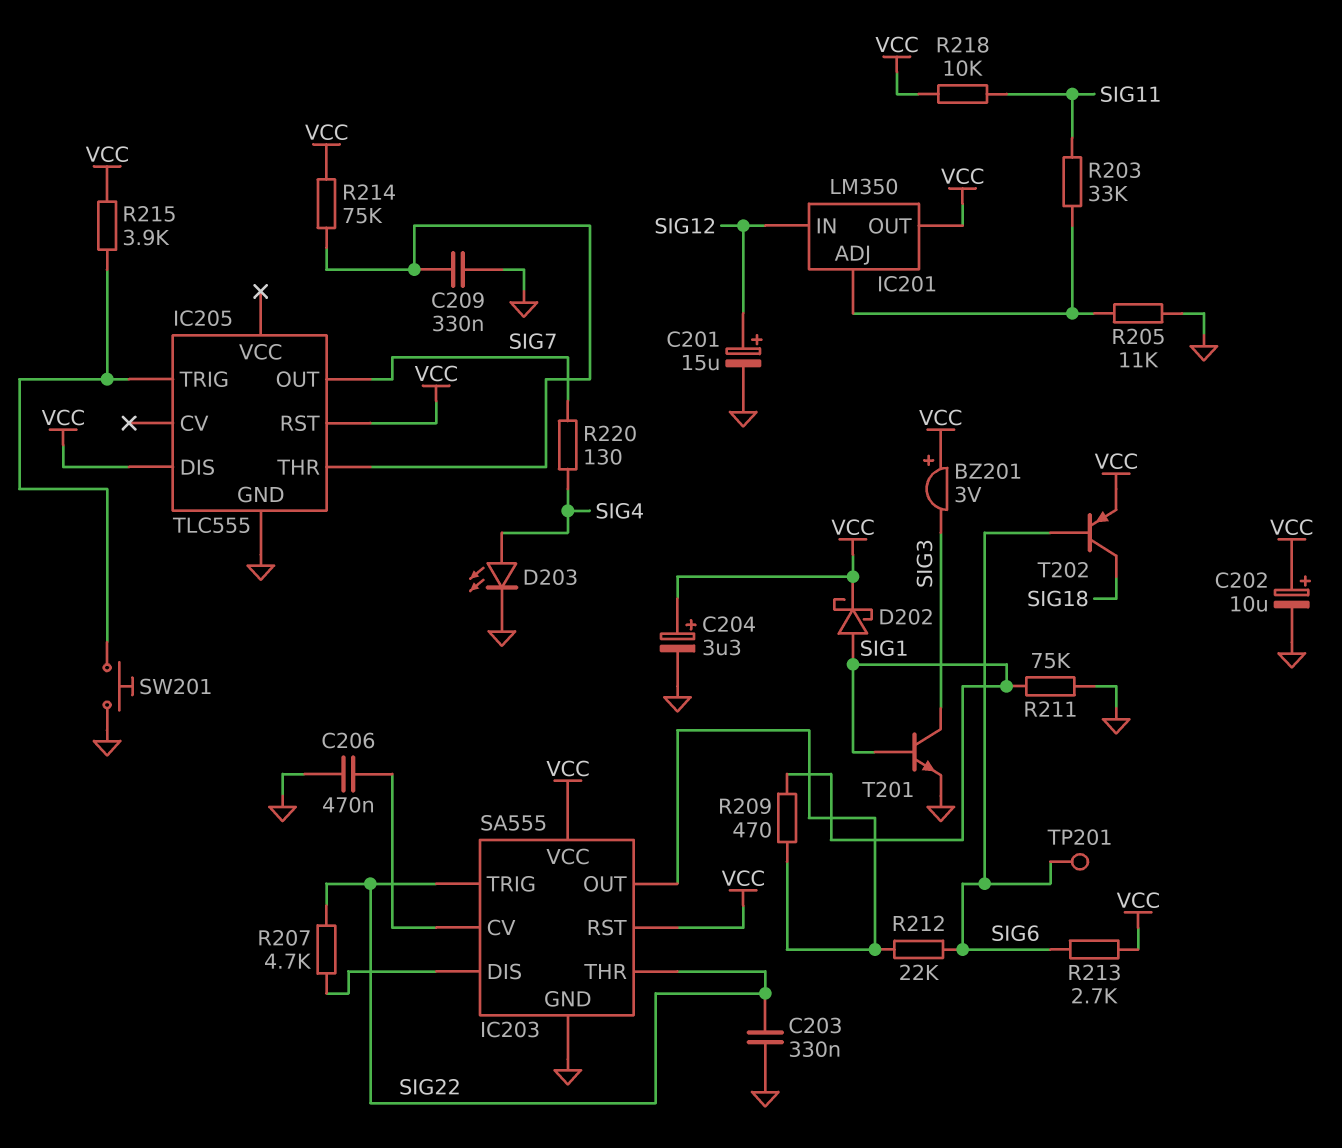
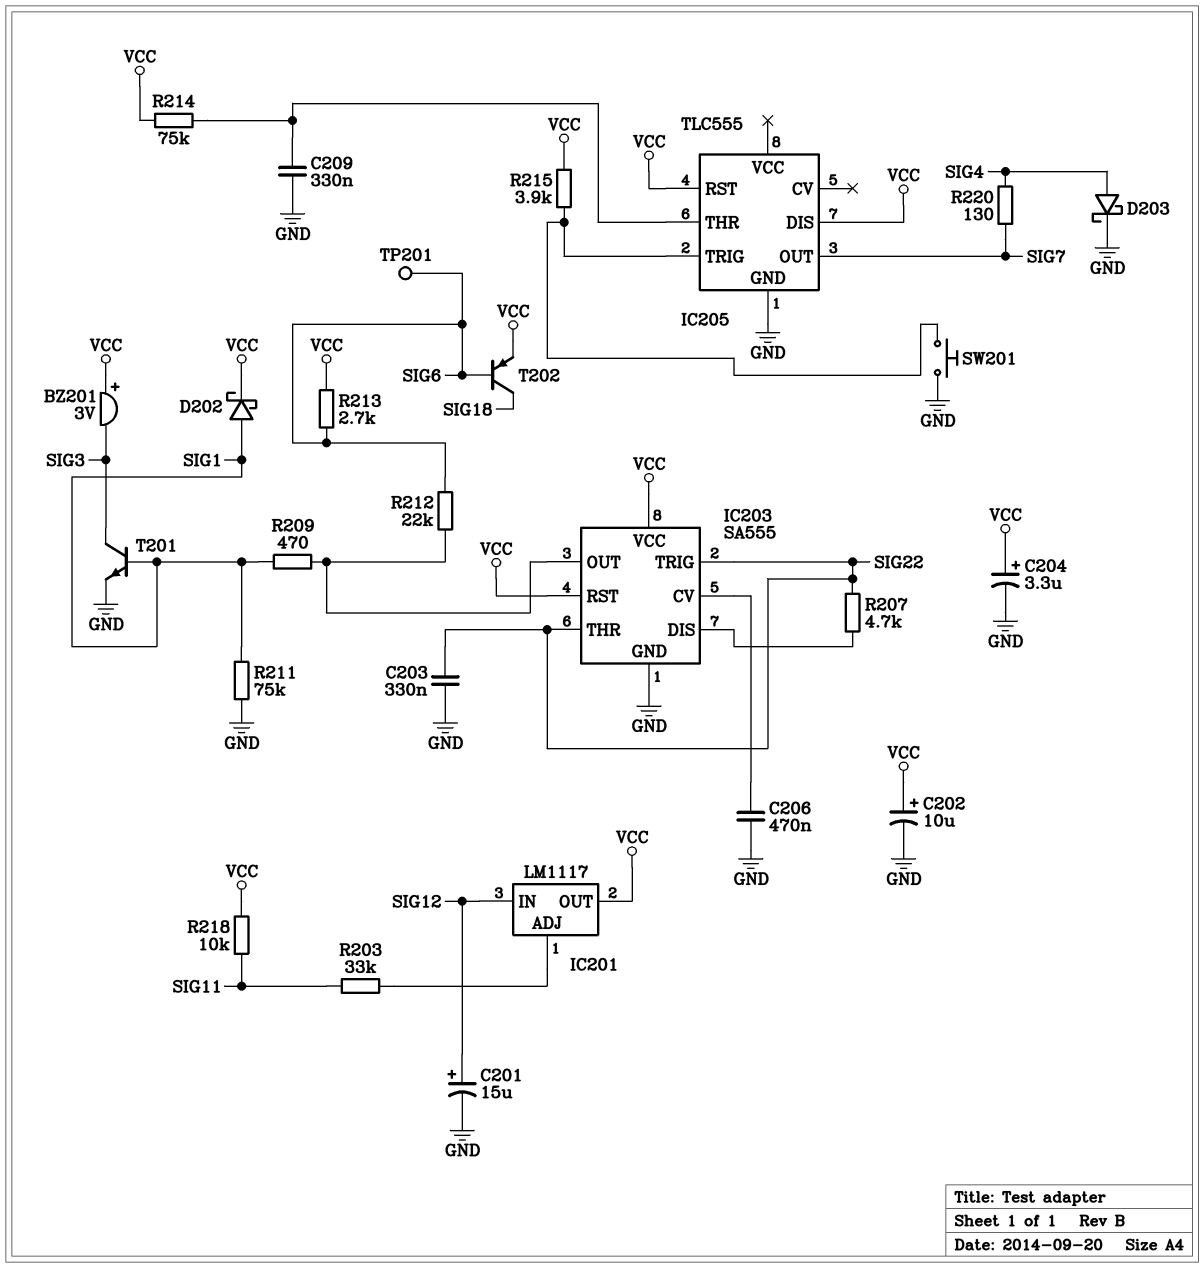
D203: LED (A SIG4, K GND) -> schottky (A SIG4, K GND)
IC201: LM350 -> LM1117
R205: 11k (GND, IC201/ADJ) -> none

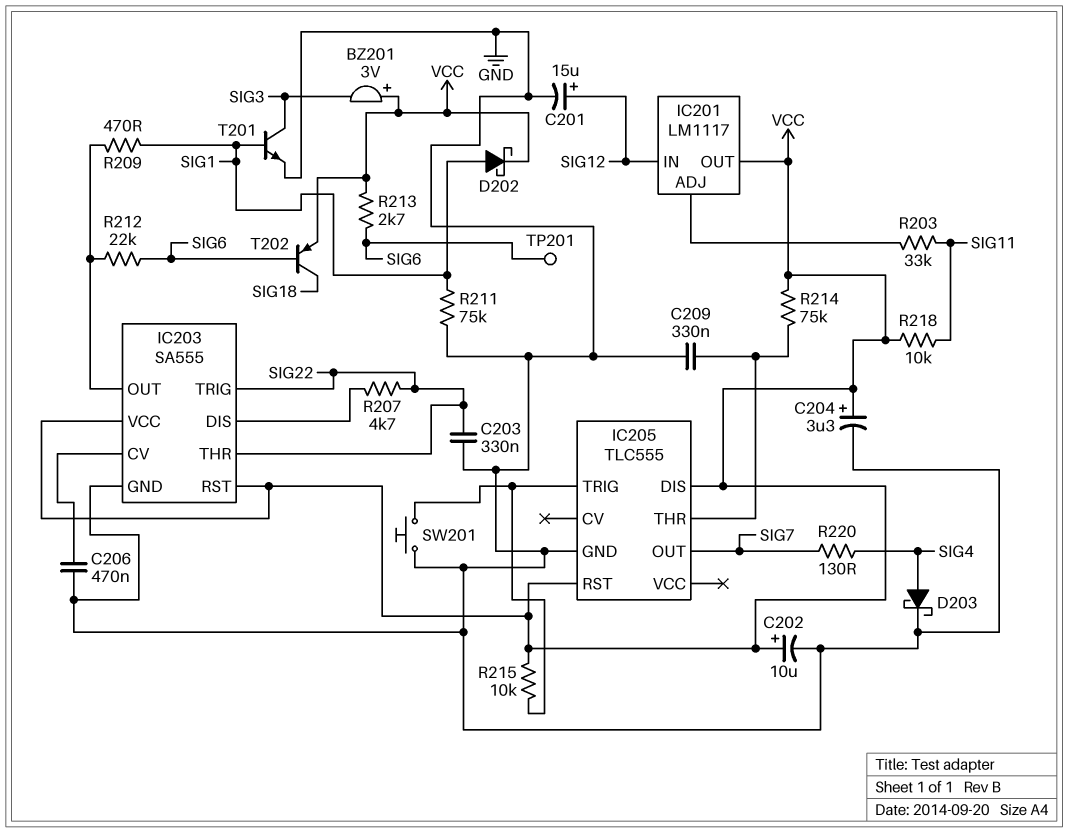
R215: 3.9k (IC205/TRIG, VCC) -> 10k (IC205/TRIG, VCC)

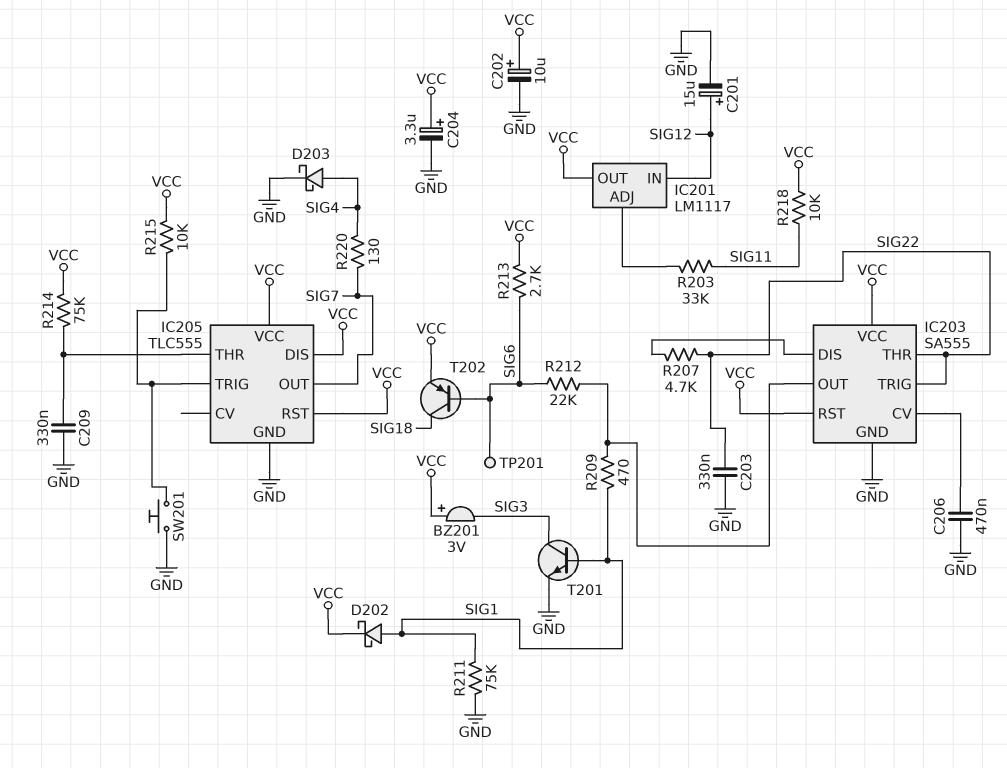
IC205 pin VCC: none -> VCC

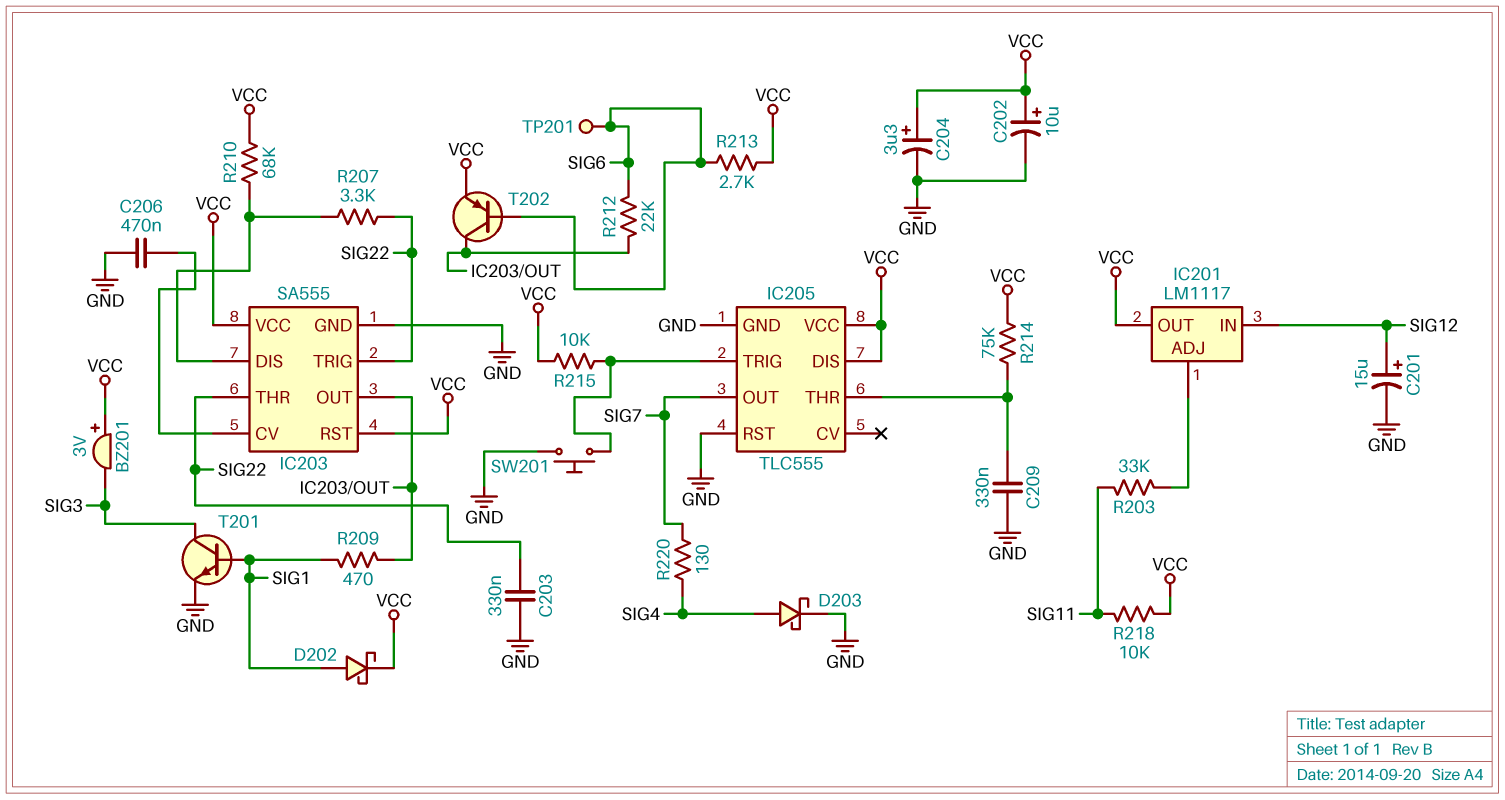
IC205 pin RST: VCC -> GND
R207: 4.7k (IC203/DIS, SIG22) -> 3.3k (IC203/DIS, SIG22)
R210: none -> 68k (IC203/DIS, VCC)
R211: 75k (GND, SIG1) -> none
T202: PNP (B SIG6, C SIG18, E VCC) -> PNP (B SIG6, C IC203/OUT, E VCC)

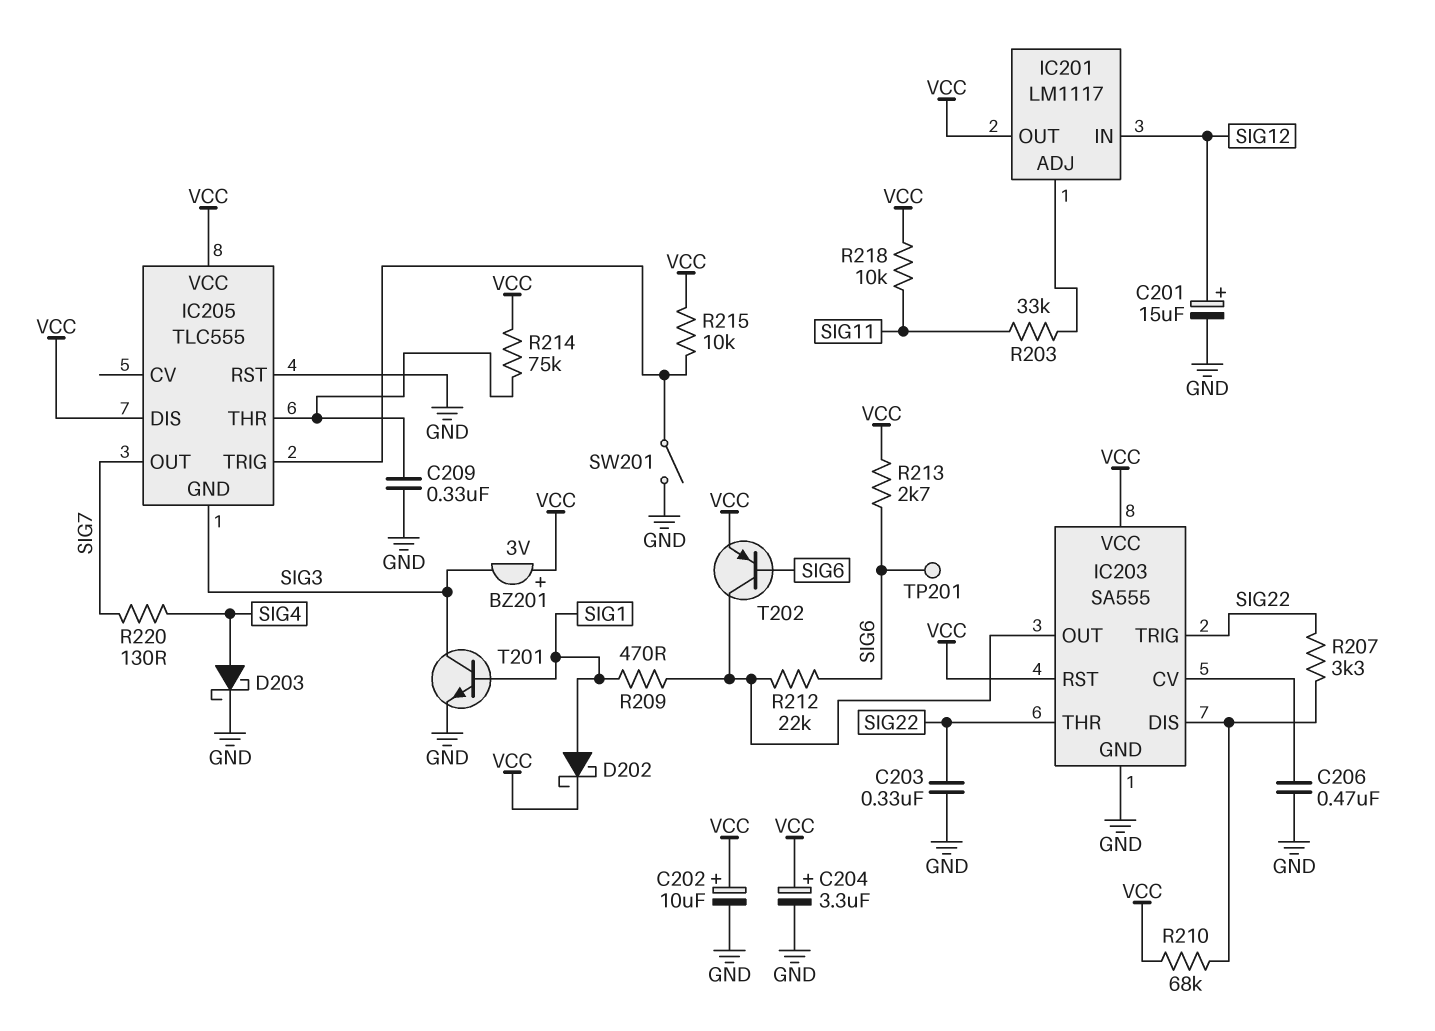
IC205 pin GND: GND -> SIG3
SW201: button (GND, IC205/TRIG) -> switch (GND, IC205/TRIG)

